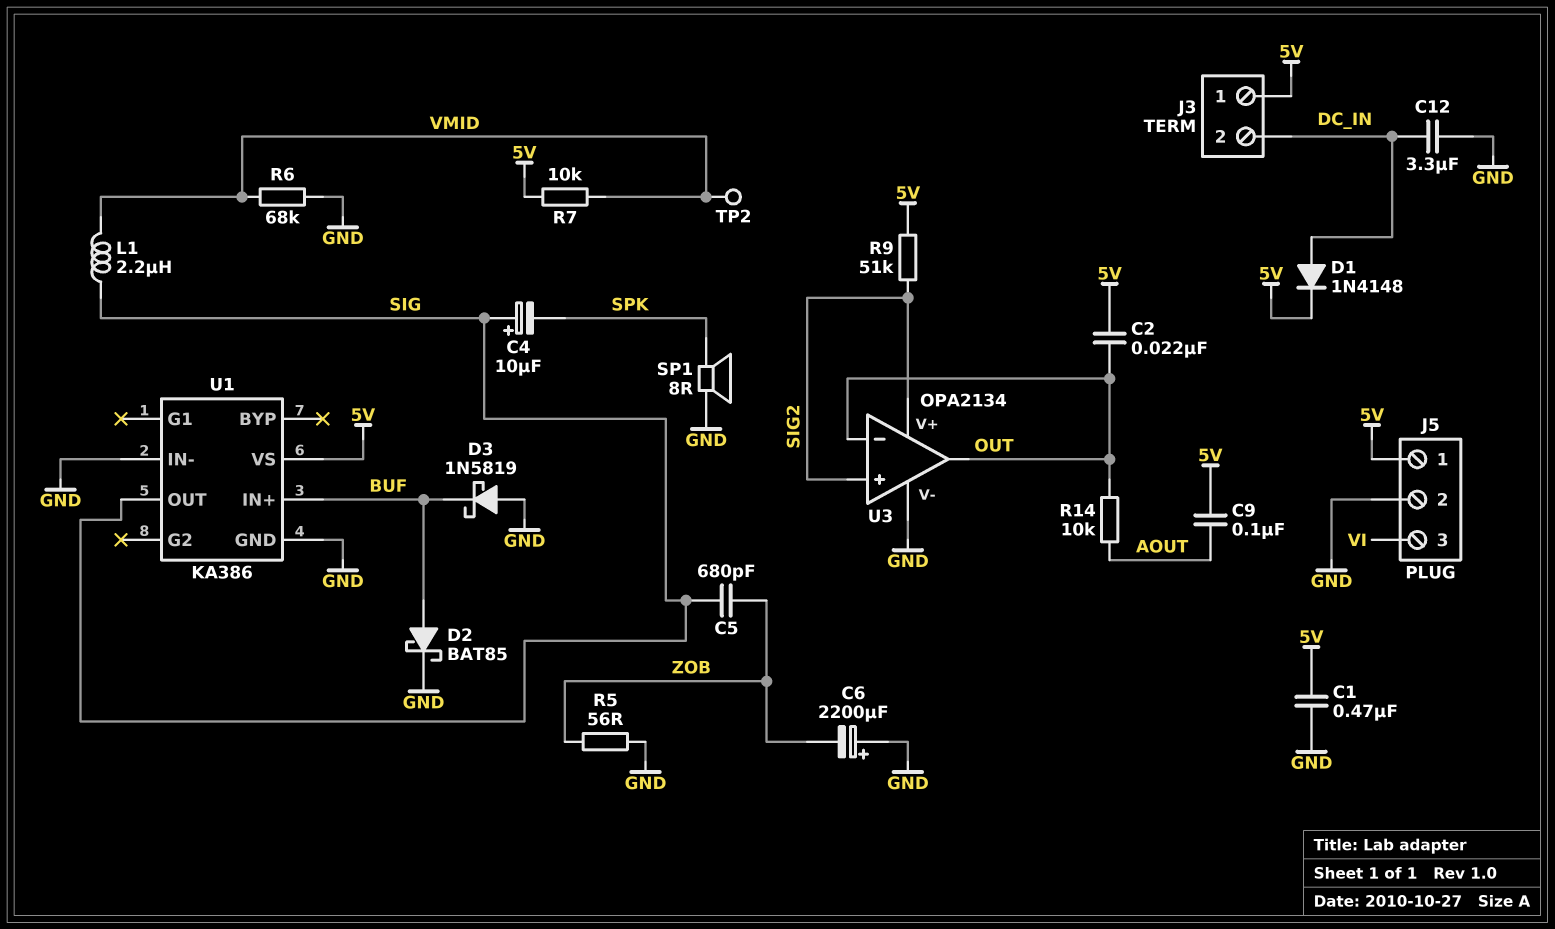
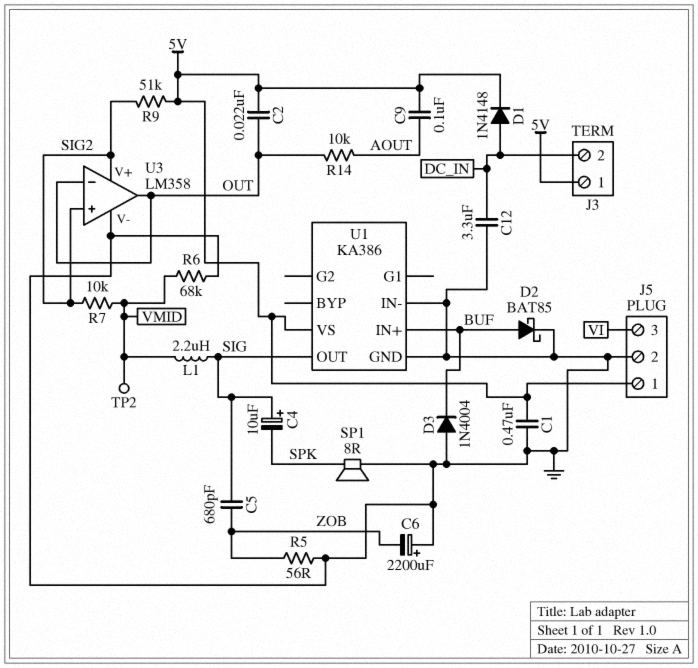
D3: schottky 1N5819 (A GND, K BUF) -> diode 1N4004 (A GND, K BUF)
R7: 10k (5V, VMID) -> 10k (SIG2, VMID)
U3: OPA2134 -> LM358

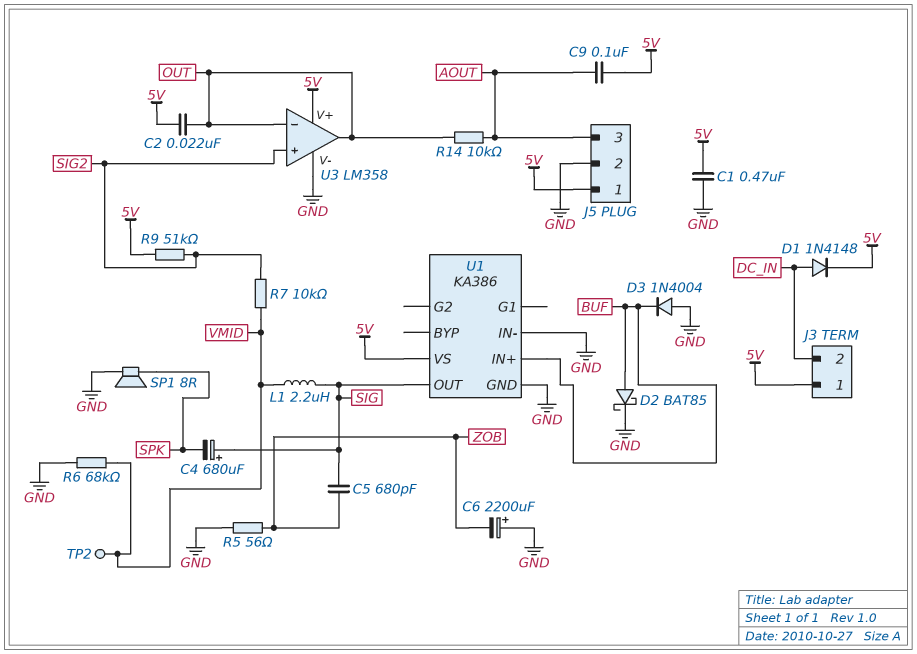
C4: 10uF (plus SIG, minus SPK) -> 680uF (plus SIG, minus SPK)
C12: 3.3uF (DC_IN, GND) -> none
J5 pin 3: VI -> AOUT
U3 pin V+: SIG2 -> 5V

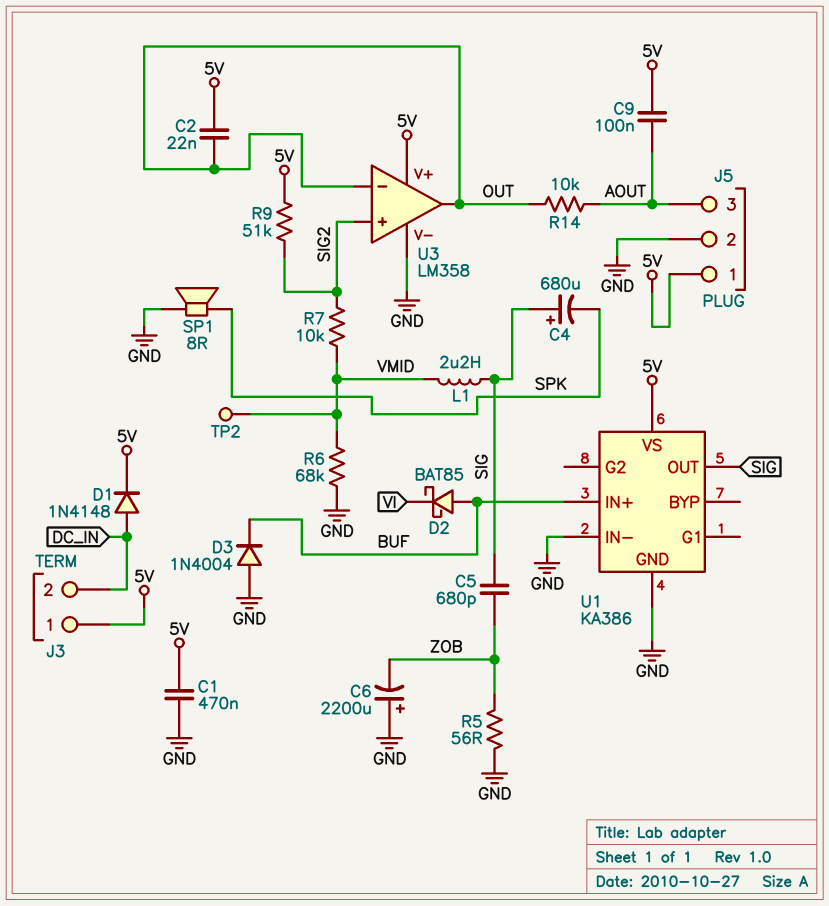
D2: schottky BAT85 (A BUF, K GND) -> schottky BAT85 (A BUF, K VI)

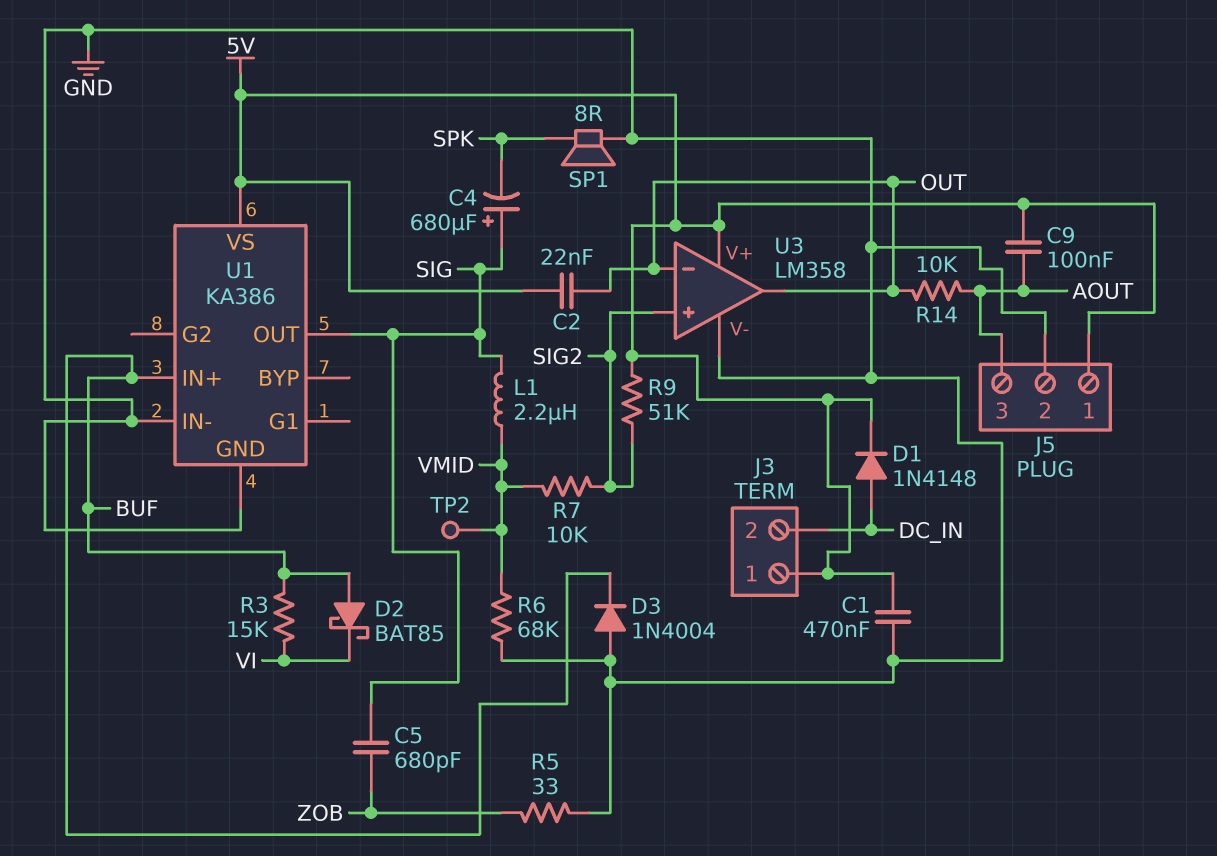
C6: 2200uF (plus GND, minus ZOB) -> none
R3: none -> 15k (BUF, VI)
R5: 56 (GND, ZOB) -> 33 (GND, ZOB)

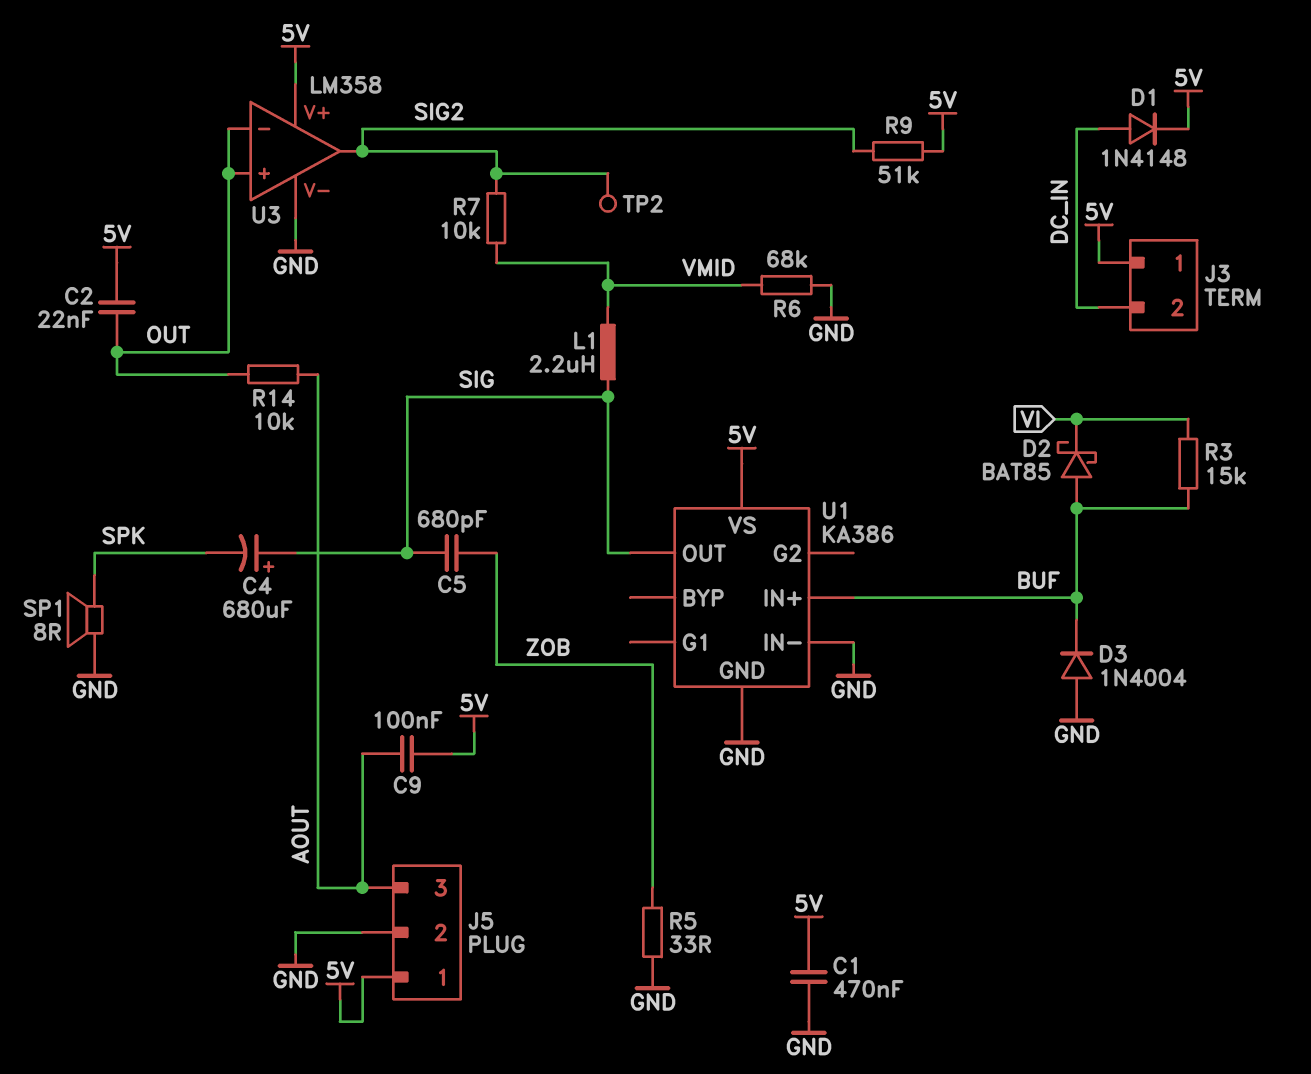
TP2: test point (VMID) -> test point (SIG2)
U3 pin in+: SIG2 -> OUT
U3 pin out: OUT -> SIG2

